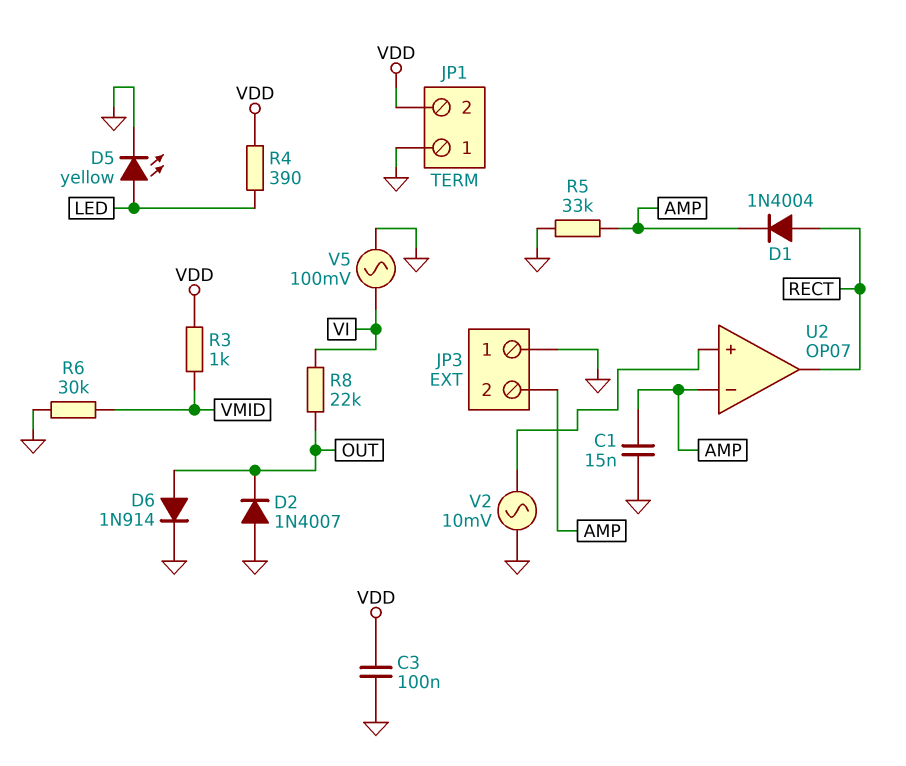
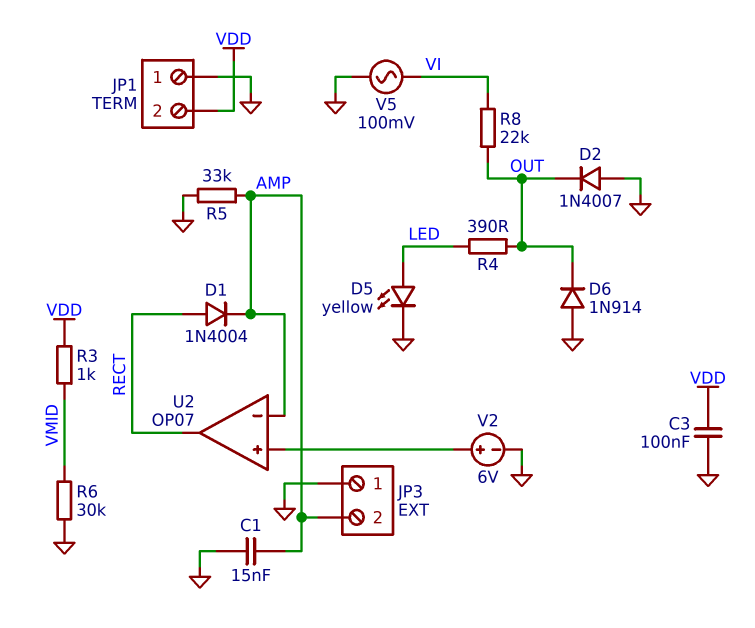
D6: diode 1N914 (A OUT, K GND) -> diode 1N914 (A GND, K OUT)
R4: 390 (LED, VDD) -> 390 (LED, OUT)
V2: AC 10mV (GND, U2/in+) -> 6V (plus U2/in+, minus GND)

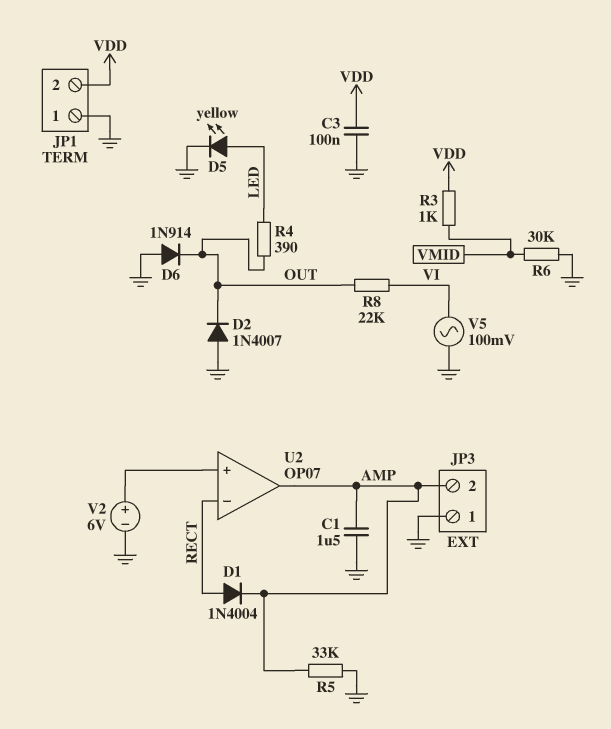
C1: 15nF (AMP, GND) -> 1.5uF (AMP, GND)
U2 pin in-: AMP -> RECT
U2 pin out: RECT -> AMP

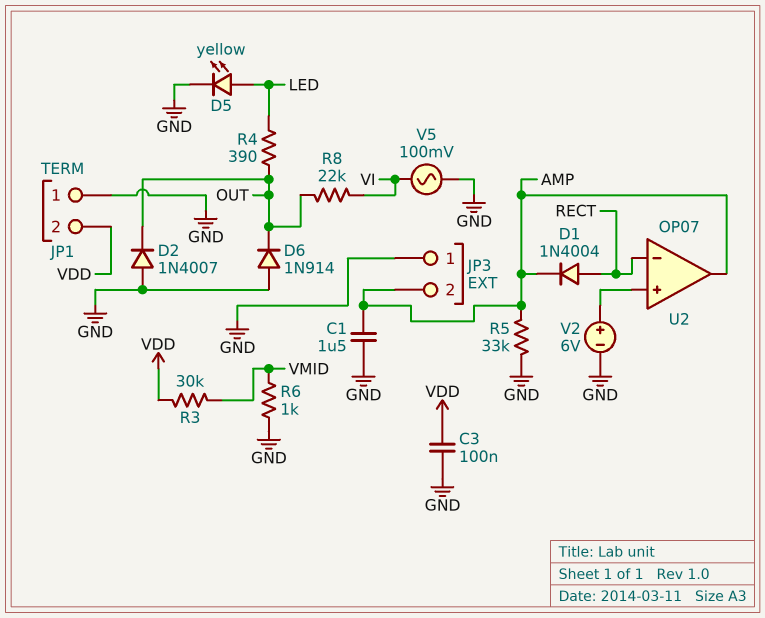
R3: 1k (VDD, VMID) -> 30k (VDD, VMID)
R6: 30k (GND, VMID) -> 1k (GND, VMID)

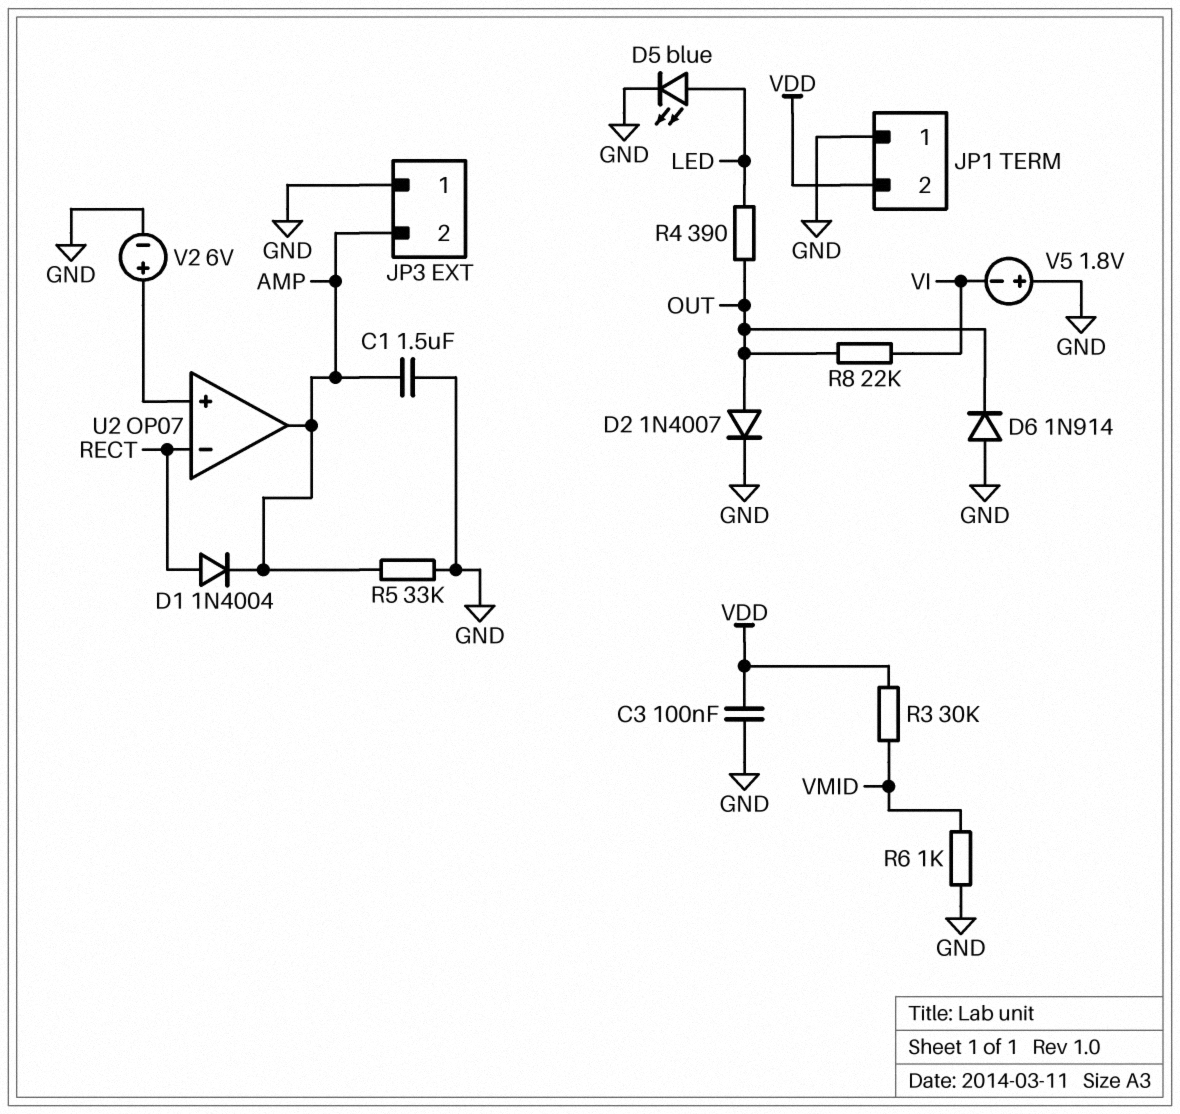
D2: diode 1N4007 (A GND, K OUT) -> diode 1N4007 (A OUT, K GND)
D5: LED yellow (A LED, K GND) -> LED blue (A LED, K GND)
V5: AC 100mV (GND, VI) -> 1.8V (plus GND, minus VI)

